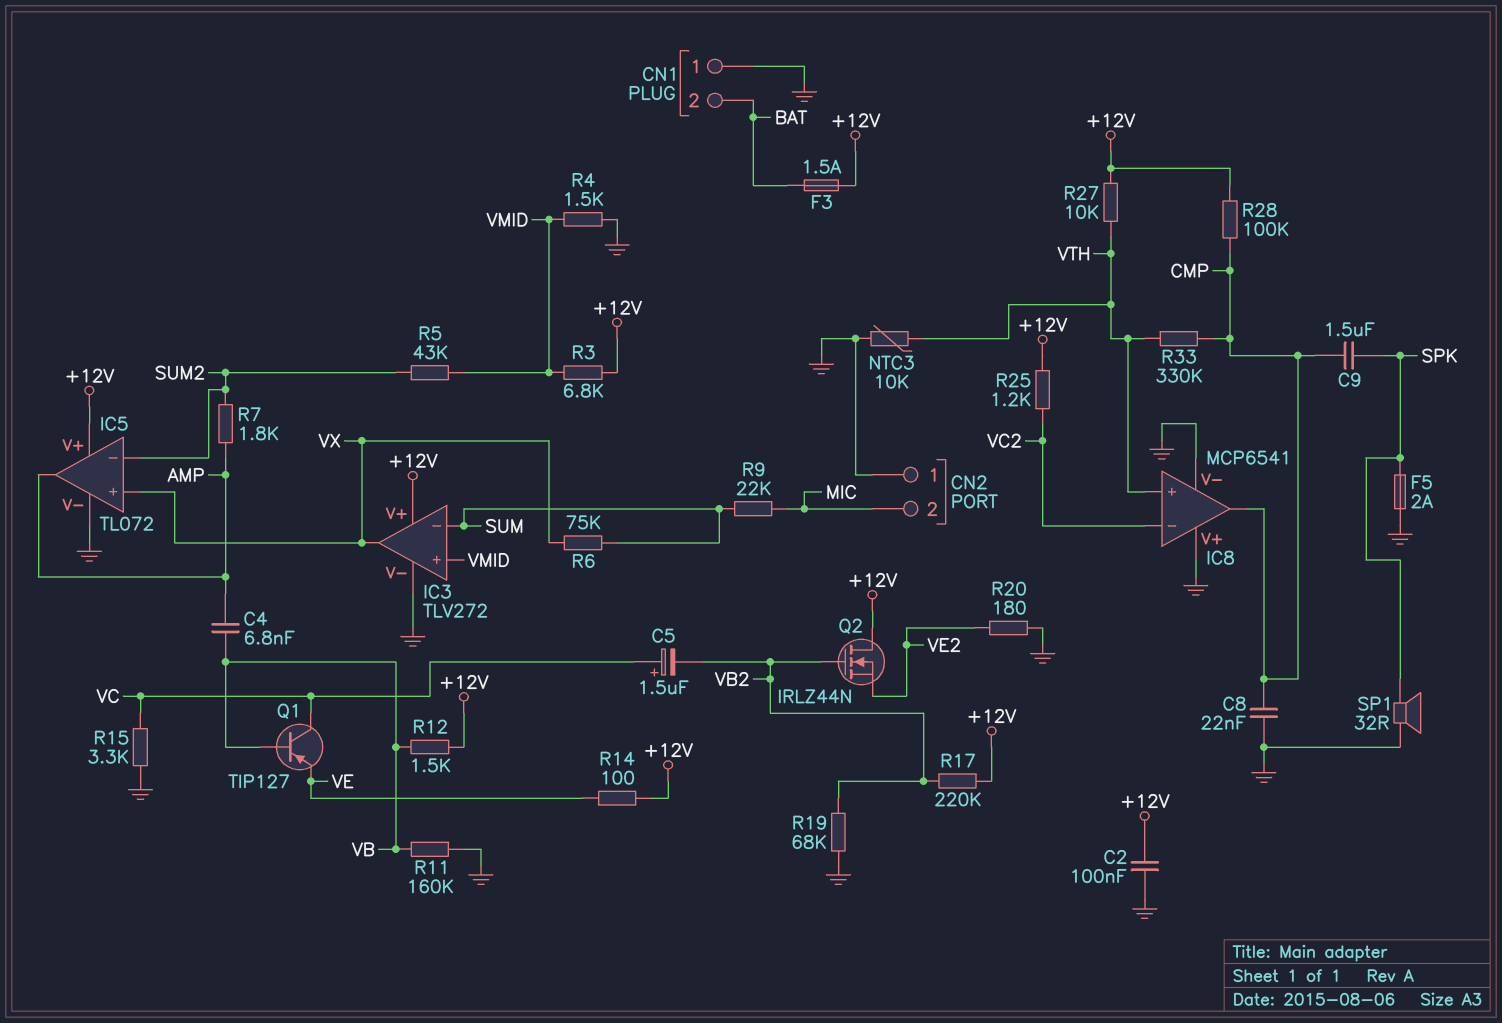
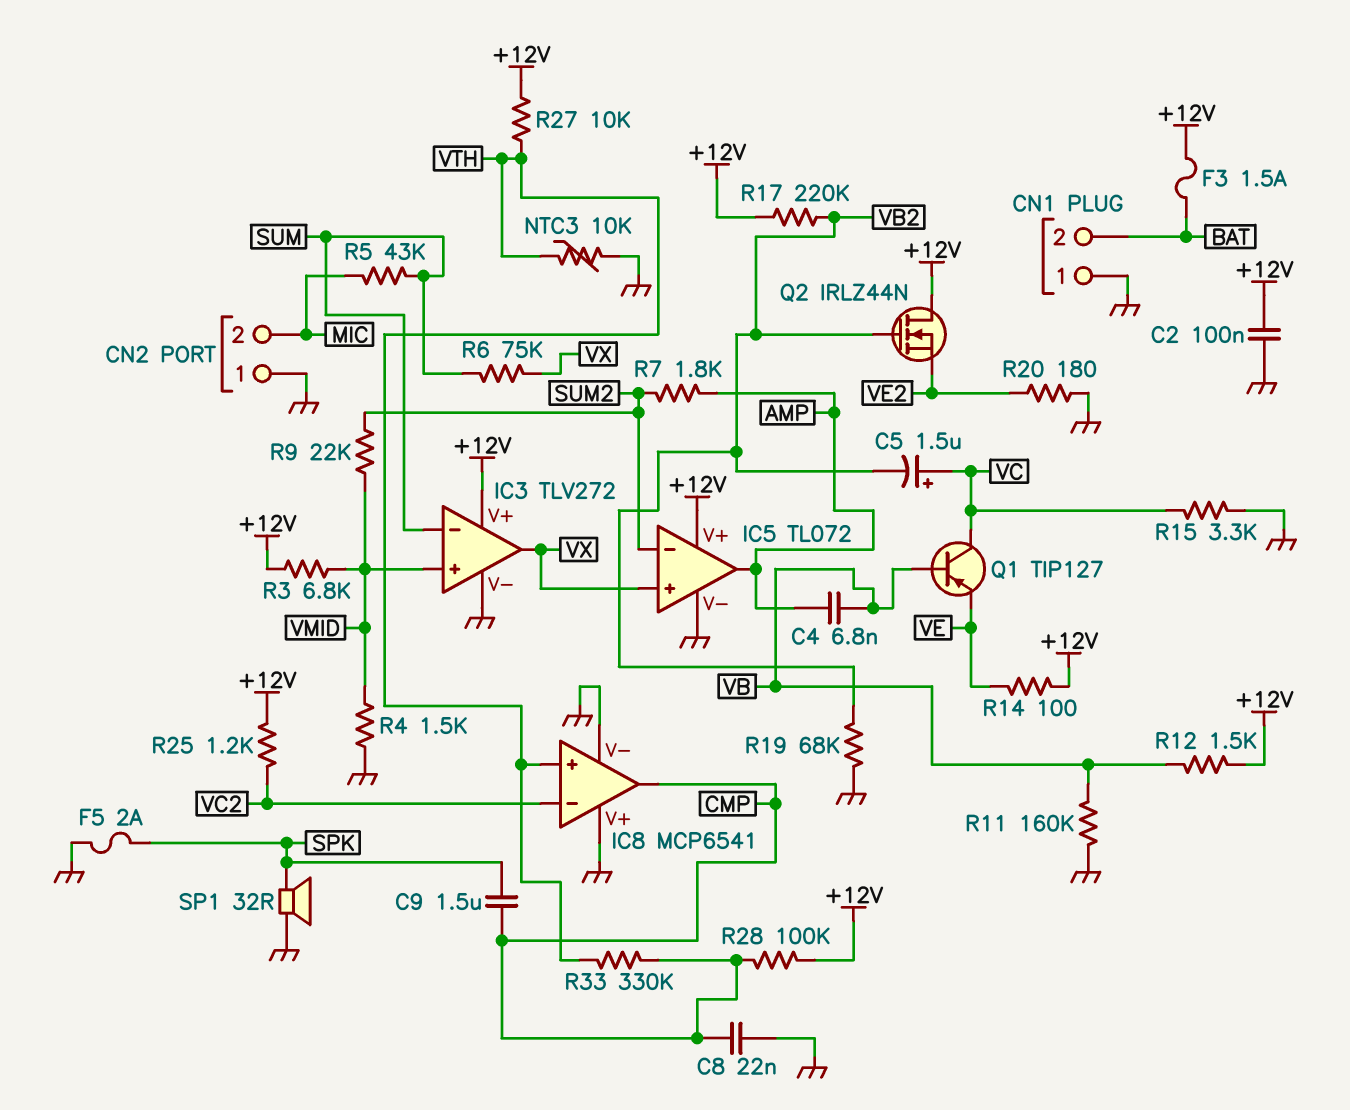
R5: 43k (SUM2, VMID) -> 43k (MIC, SUM)
R9: 22k (MIC, SUM) -> 22k (SUM2, VMID)

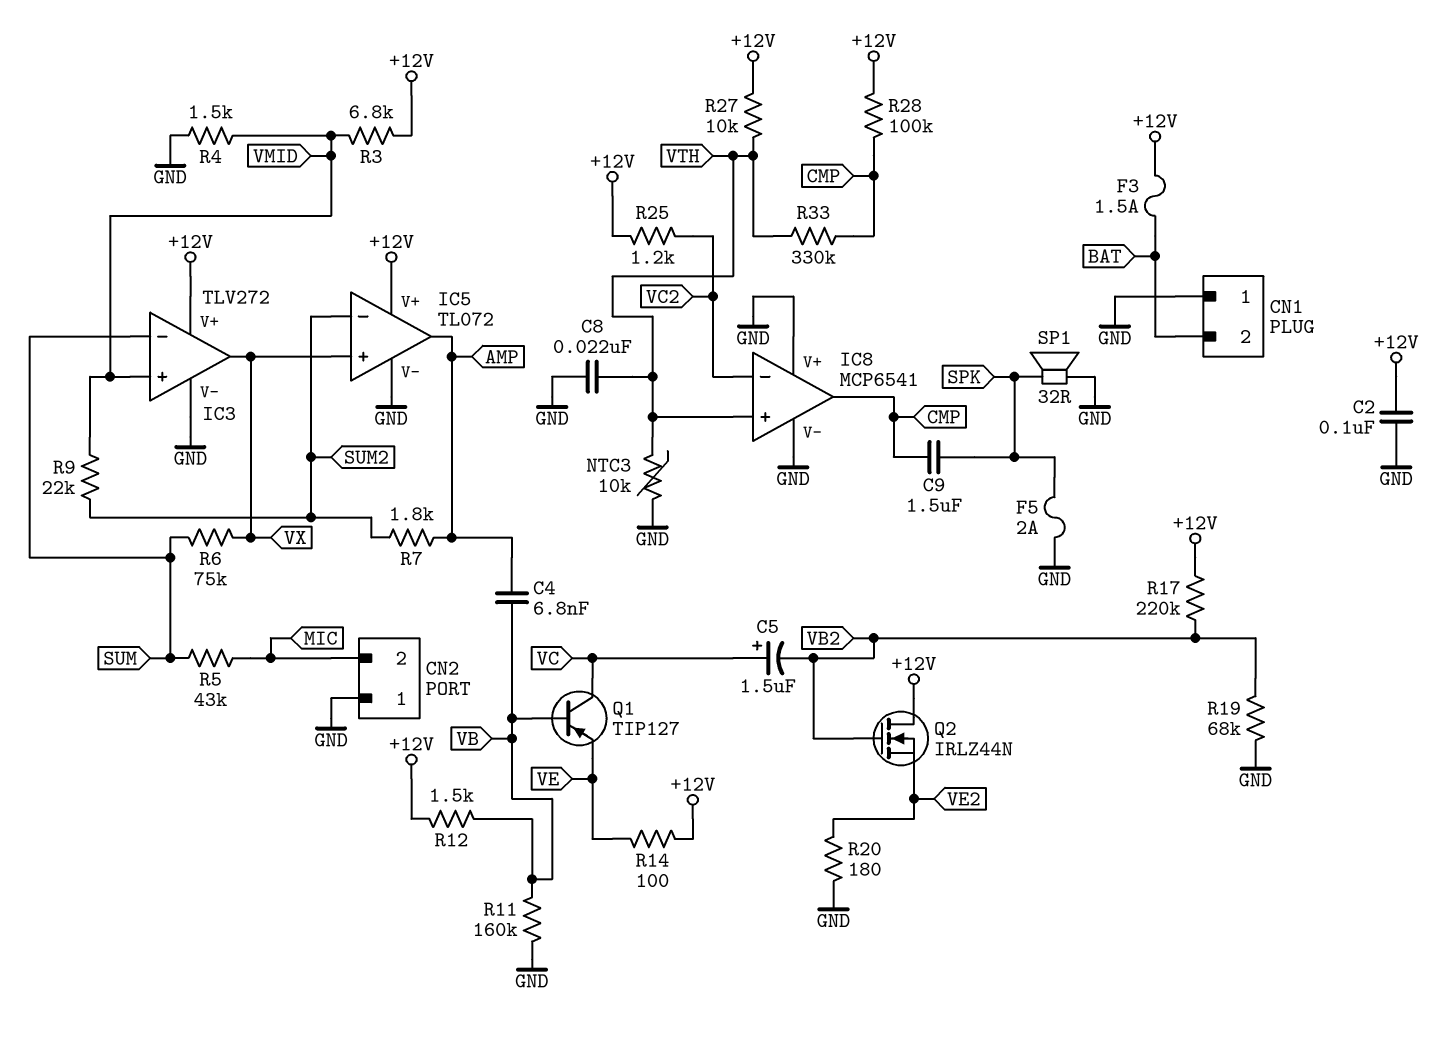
C8: 22nF (CMP, GND) -> 22nF (GND, VTH)
R15: 3.3k (GND, VC) -> none

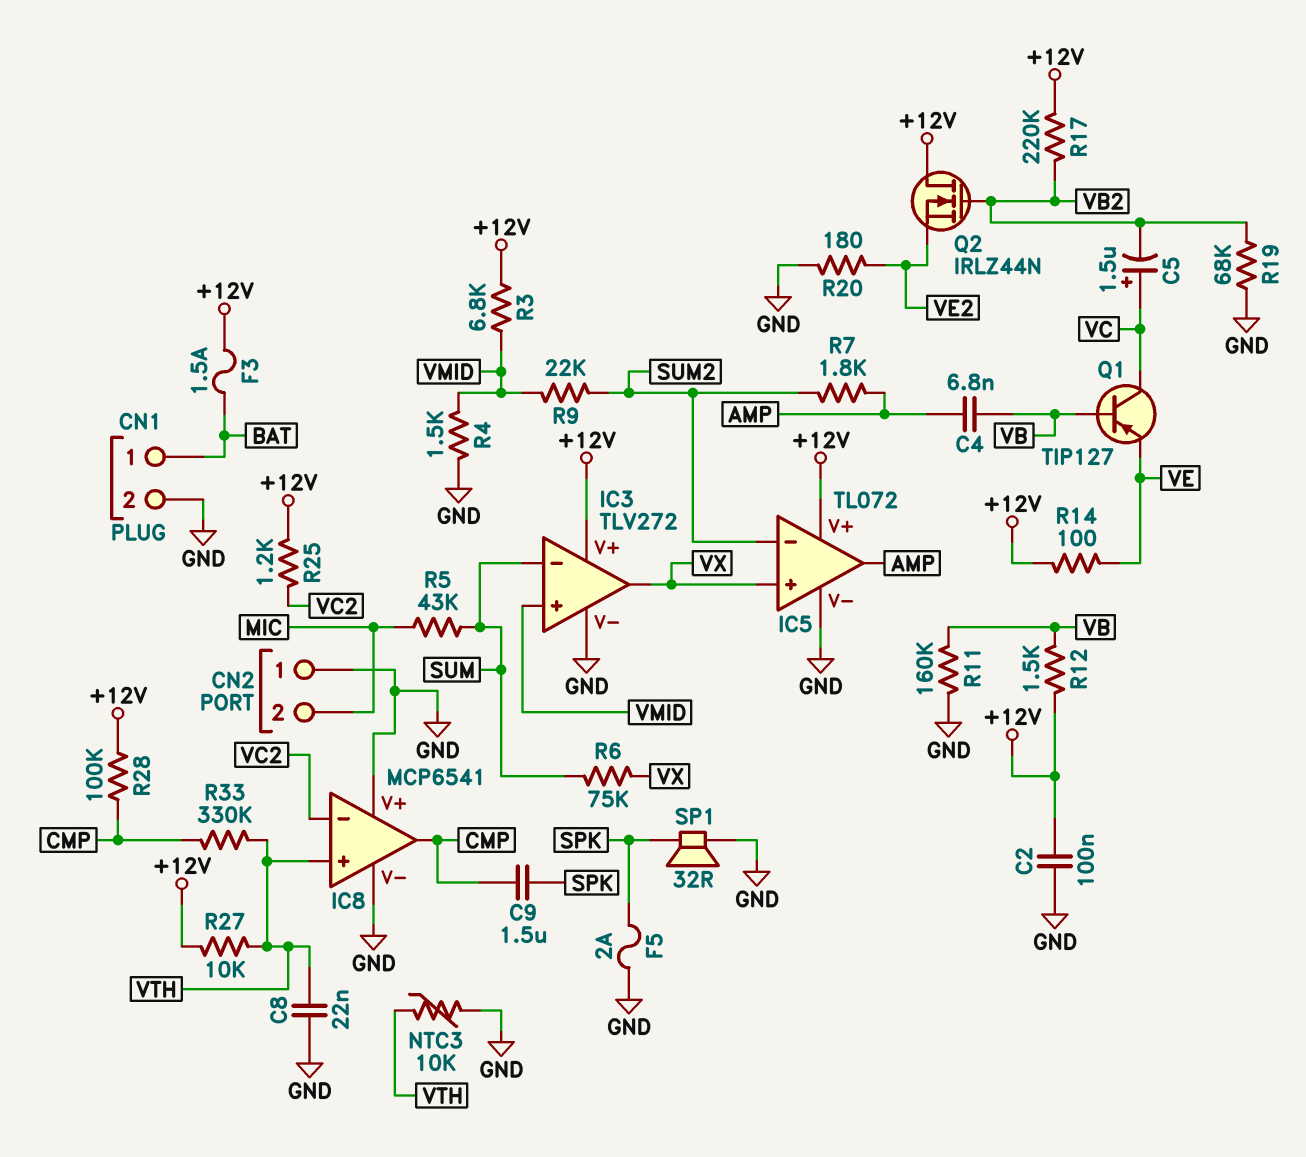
CN1 pin 1: GND -> BAT
CN1 pin 2: BAT -> GND

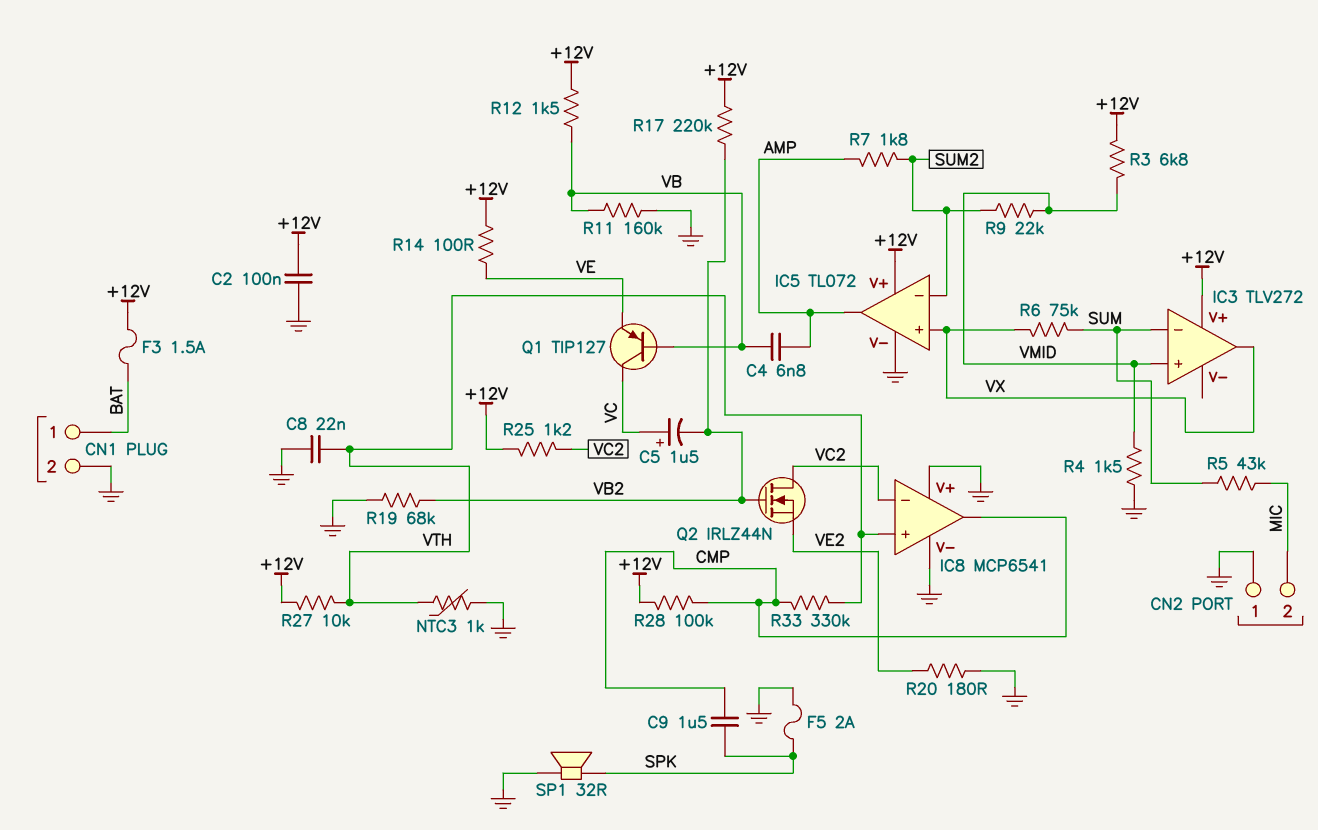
IC3 pin V-: GND -> none
NTC3: 10k (GND, VTH) -> 1k (GND, VTH)
Q2: NMOS IRLZ44N (G VB2, D +12V, S VE2) -> NMOS IRLZ44N (G VB2, D VC2, S VE2)

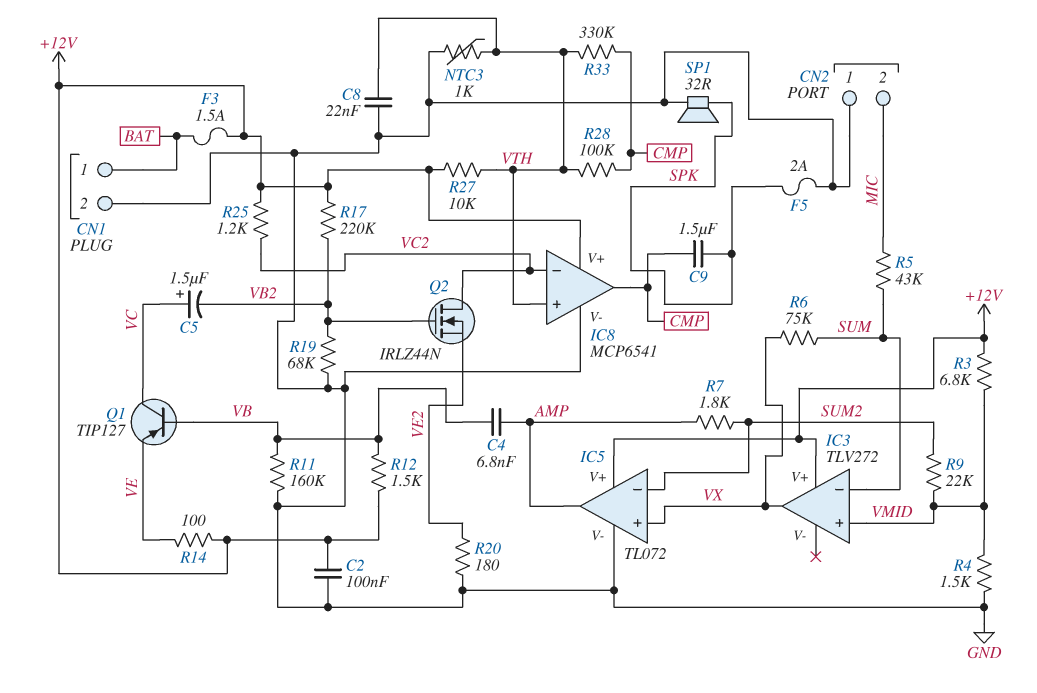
IC8 pin V+: GND -> +12V
R28: 100k (+12V, CMP) -> 100k (CMP, VTH)

